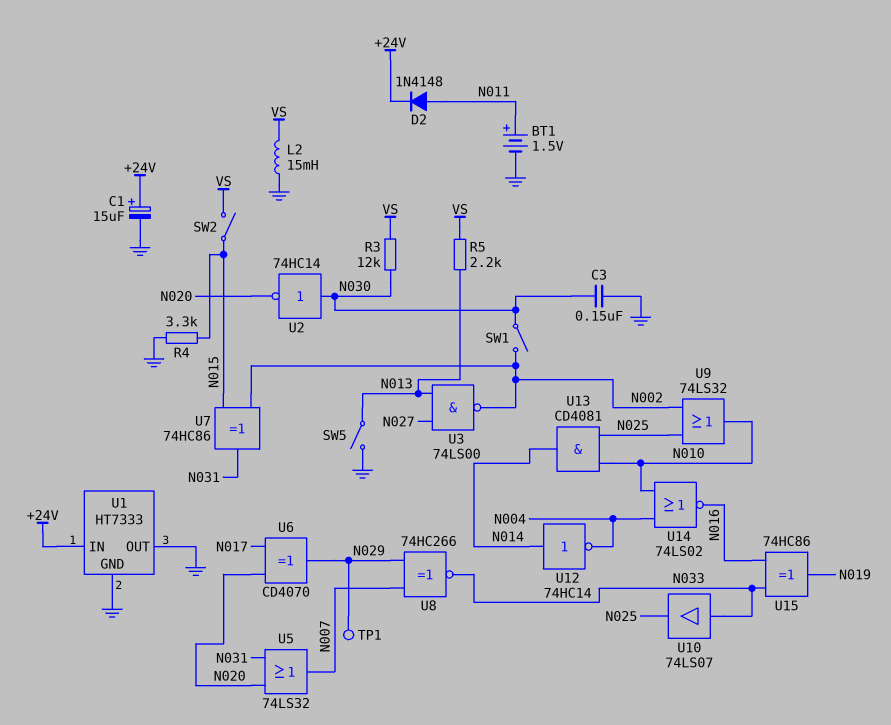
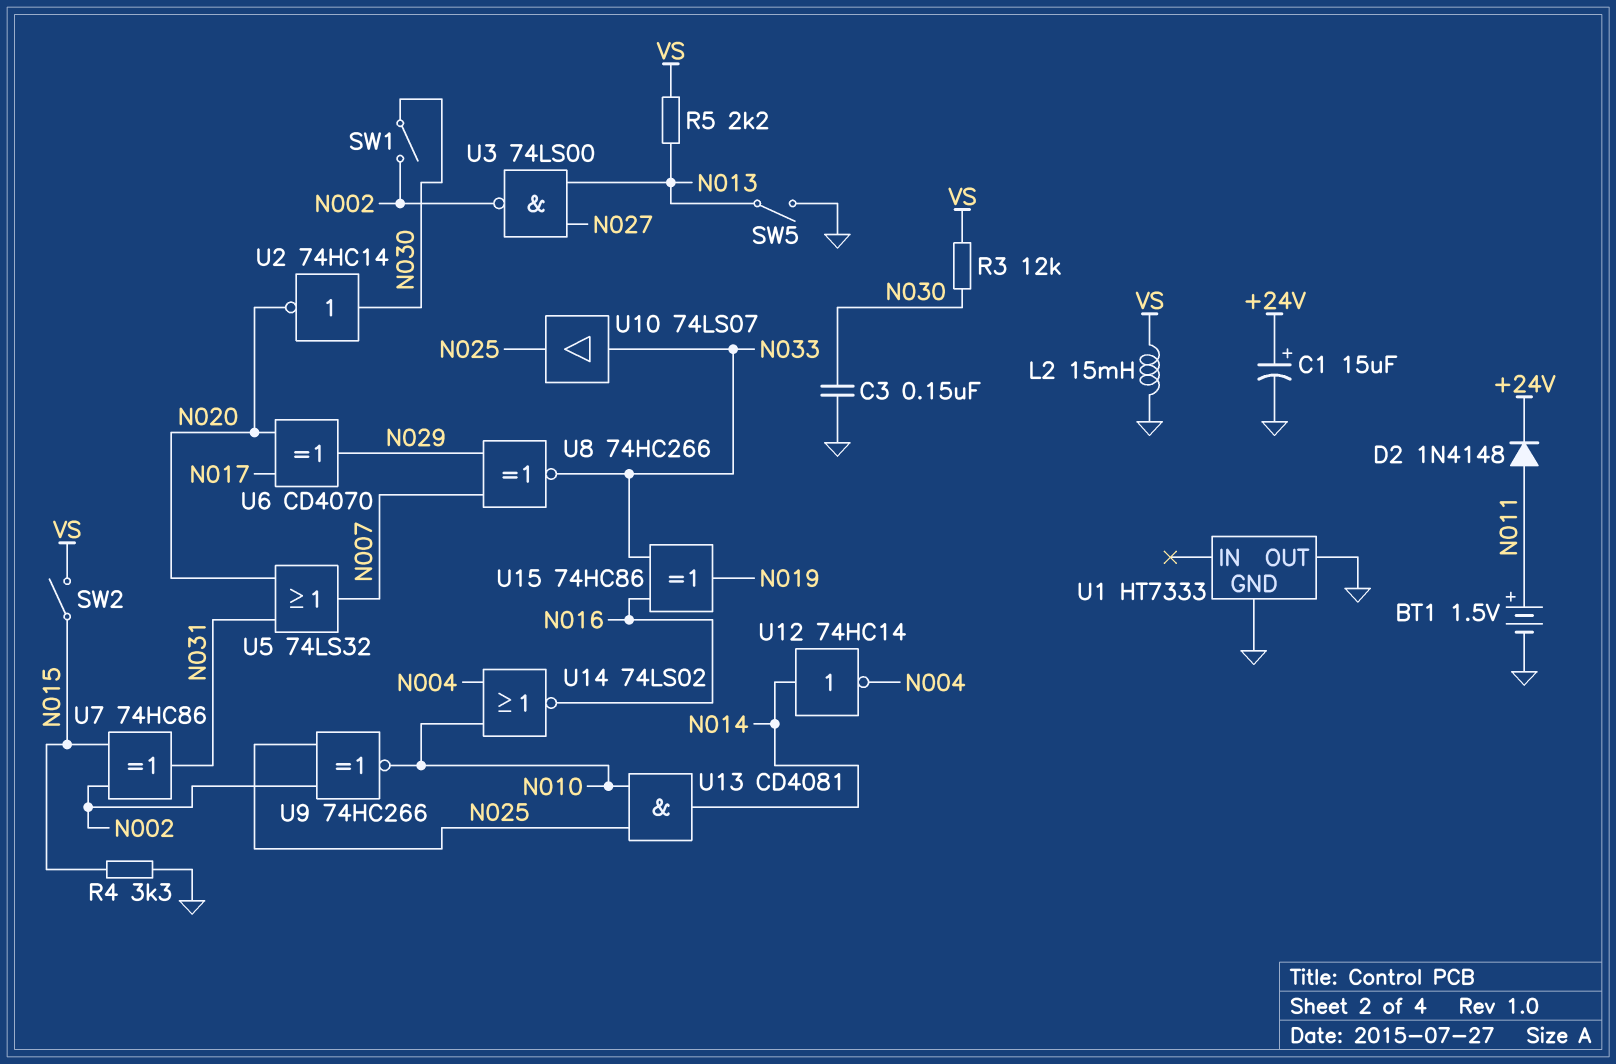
TP1: test point (N029) -> none
U1 pin IN: +24V -> none
U9: OR 74LS32 (in N002, in N025, out N010) -> XNOR 74HC266 (in N002, in N025, out N010)

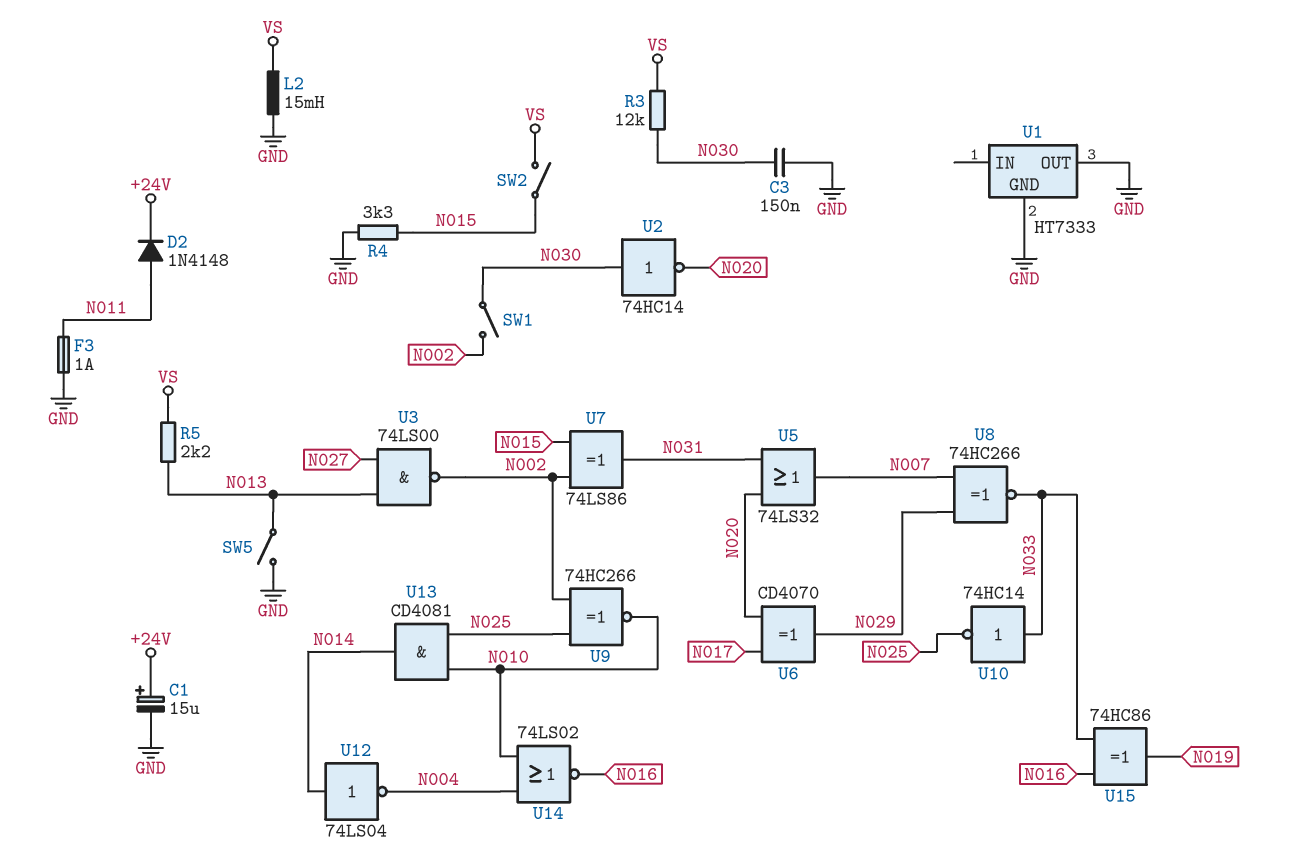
BT1: 1.5V (plus N011, minus GND) -> none
F3: none -> 1A (GND, N011)
U7: XOR 74HC86 (in N002, in N015, out N031) -> XOR 74LS86 (in N002, in N015, out N031)
U10: buffer 74LS07 (in N033, out N025) -> NOT 74HC14 (in N033, out N025)
U12: NOT 74HC14 (in N014, out N004) -> NOT 74LS04 (in N014, out N004)

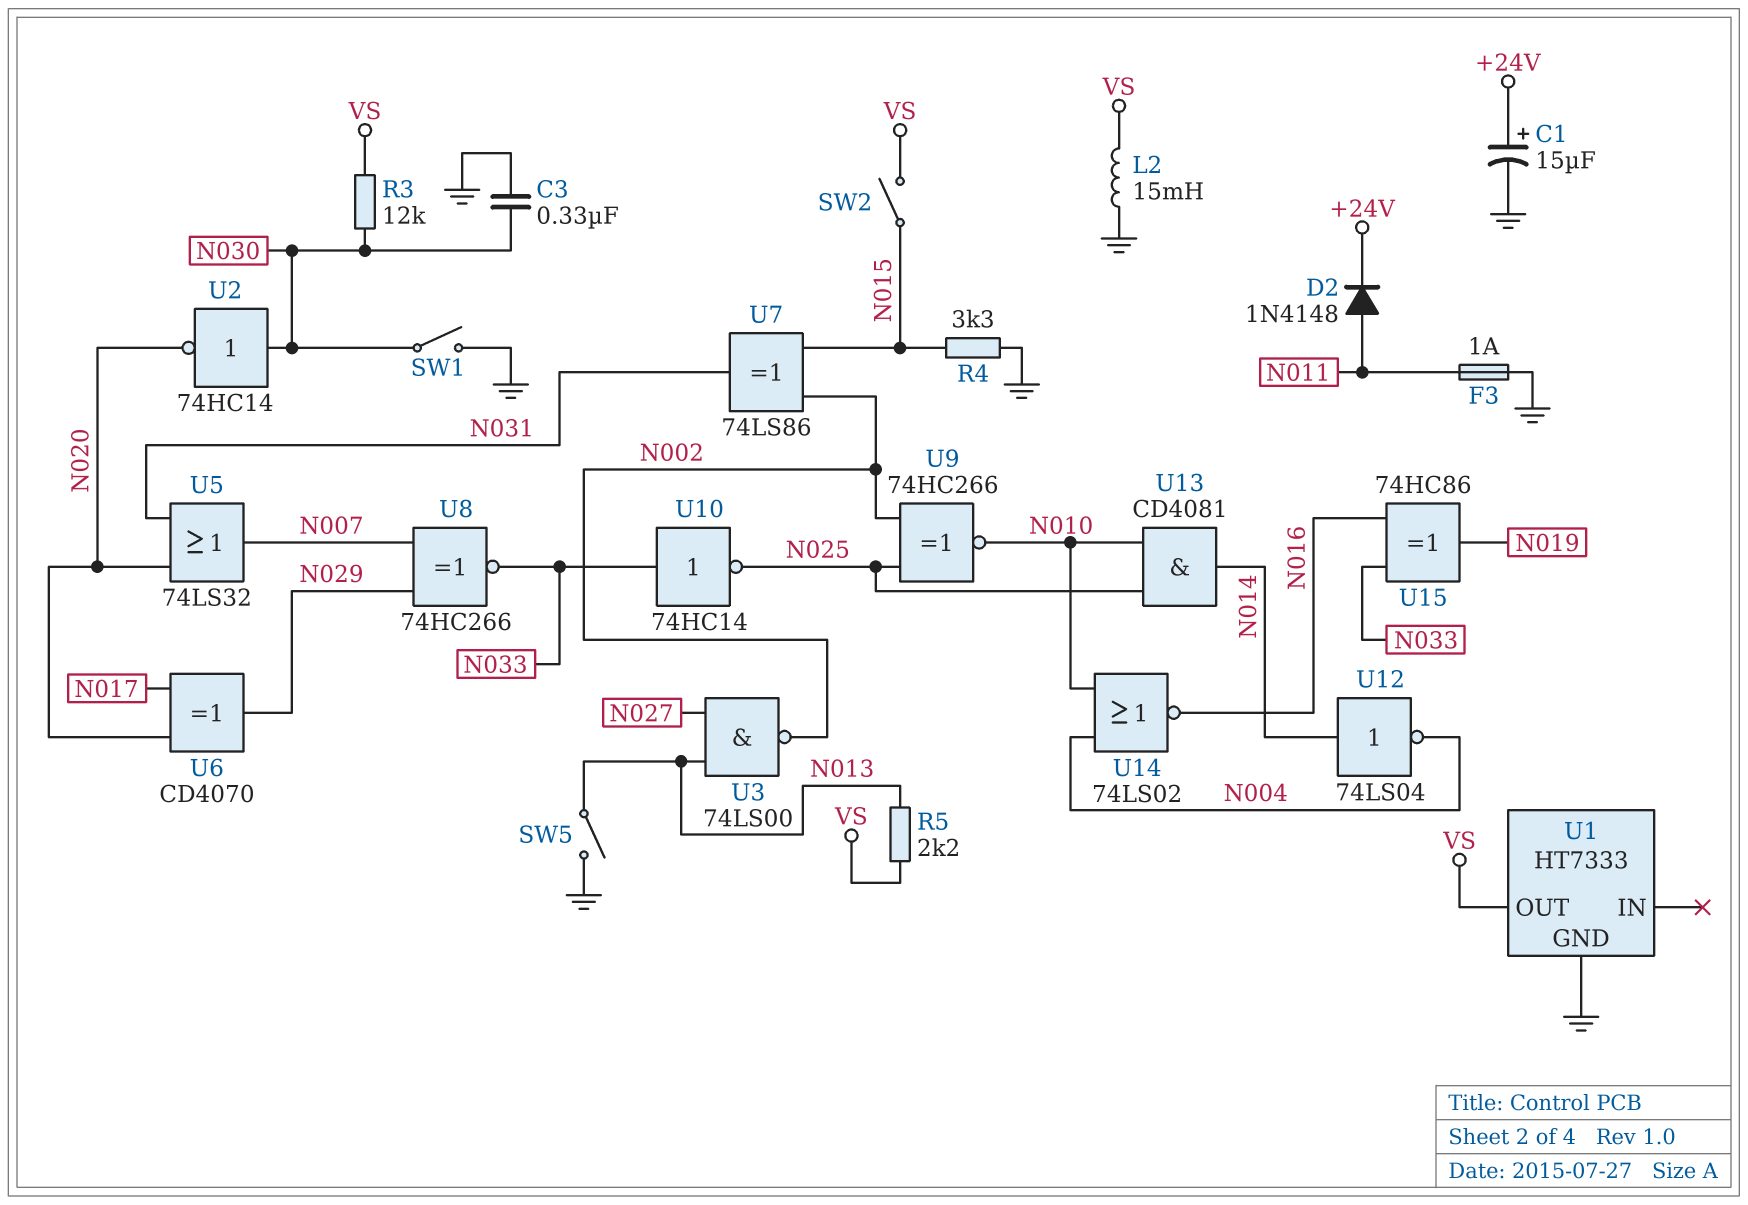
C3: 150nF (GND, N030) -> 330nF (GND, N030)
SW1: switch (N002, N030) -> switch (GND, N030)
U1 pin OUT: GND -> VS

